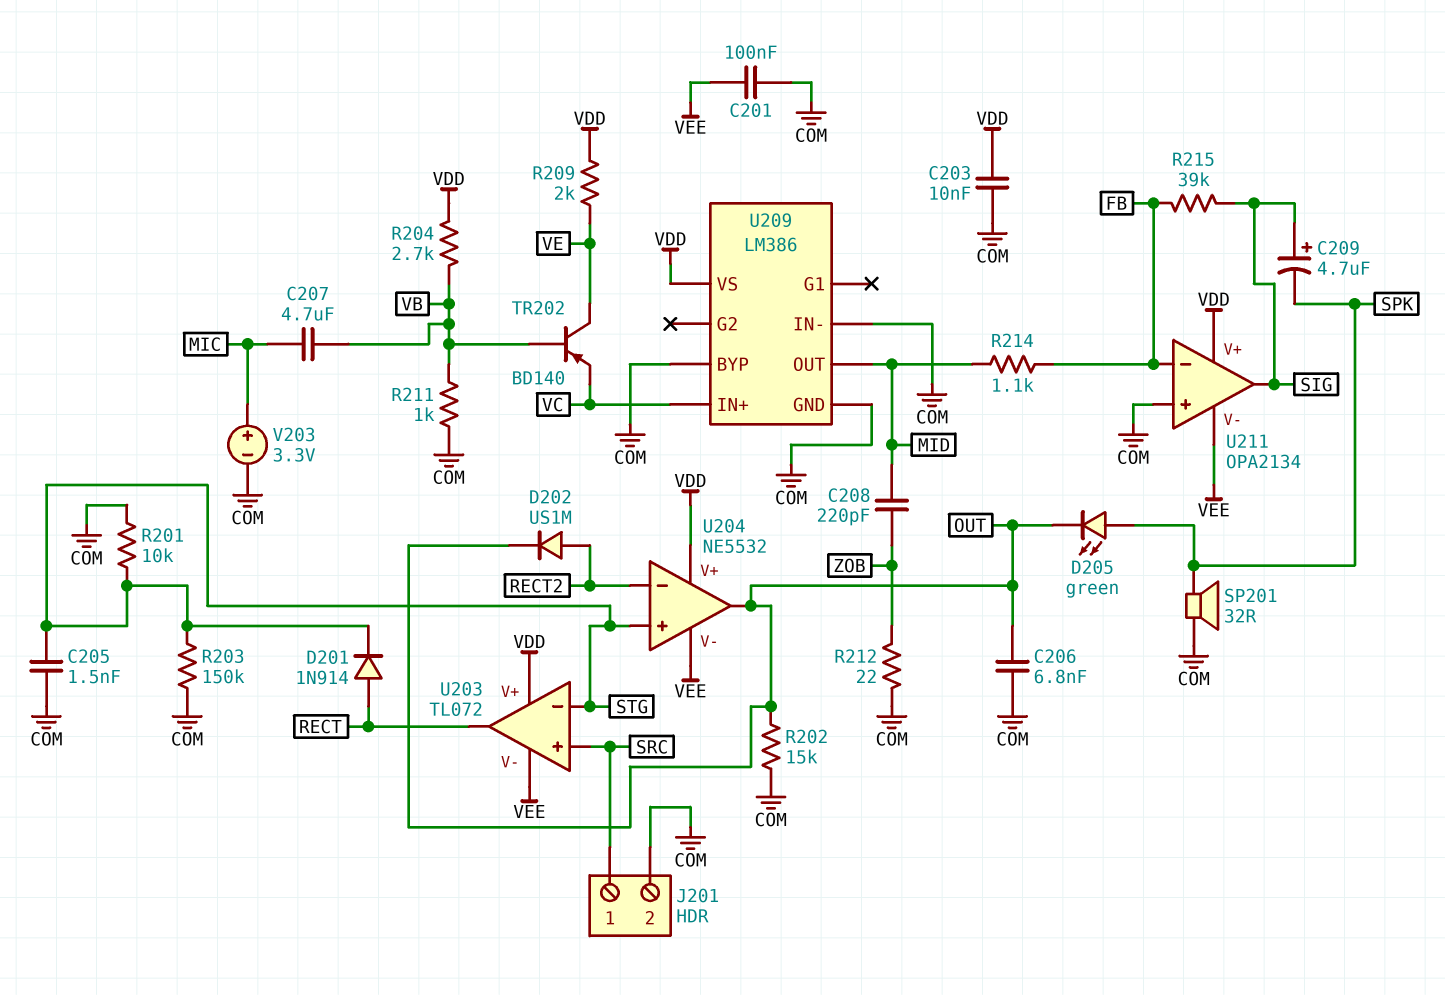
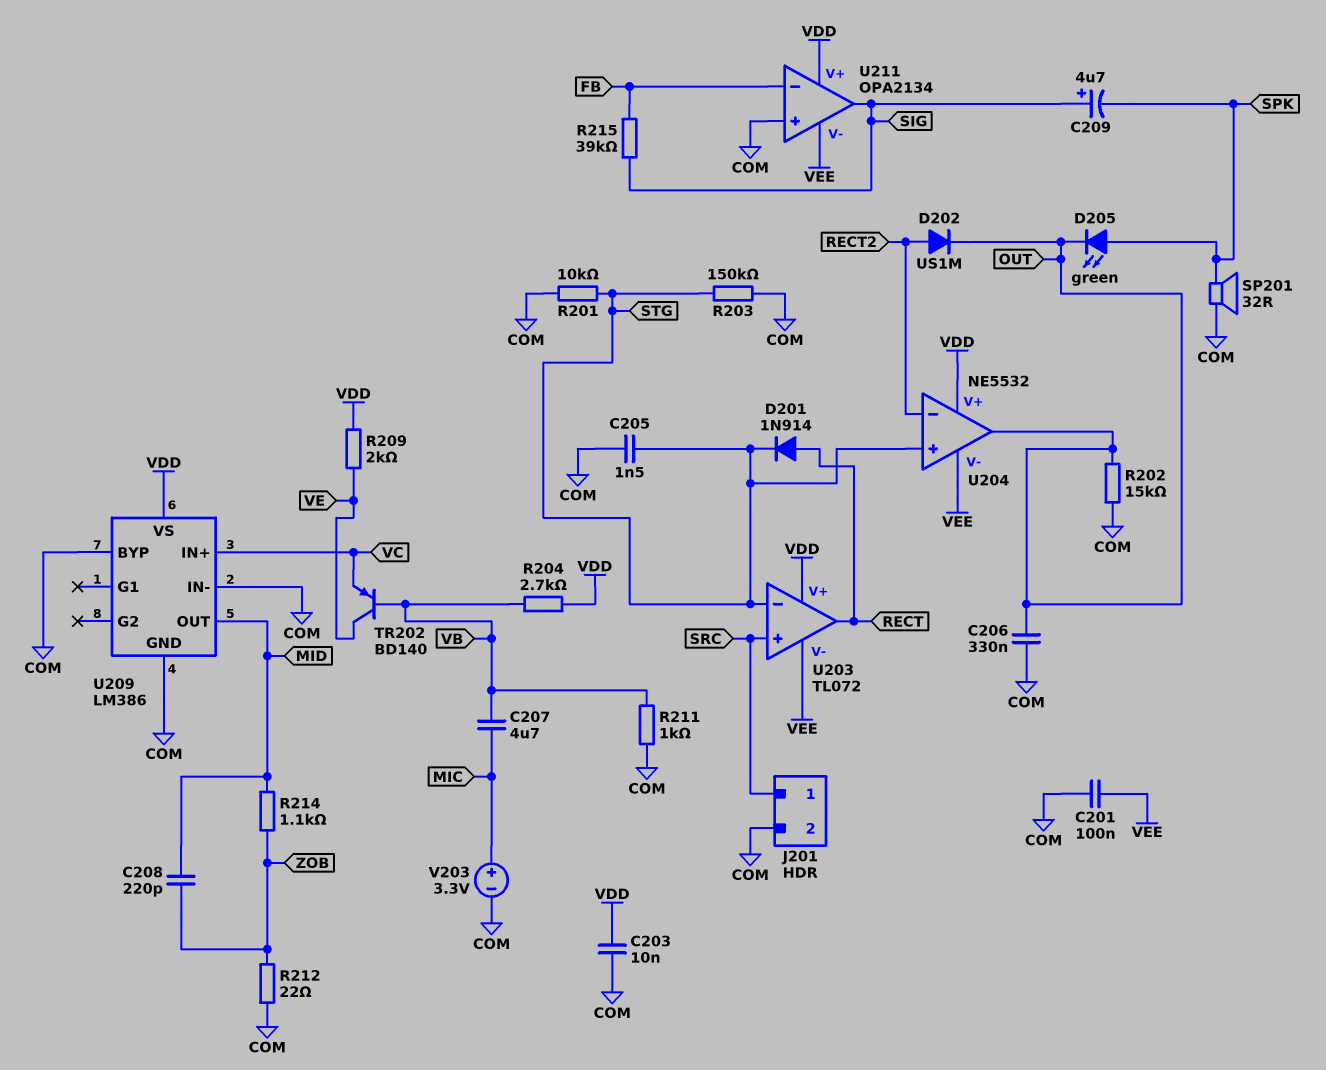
C206: 6.8nF (COM, OUT) -> 330nF (COM, OUT)
R214: 1.1k (FB, MID) -> 1.1k (MID, ZOB)

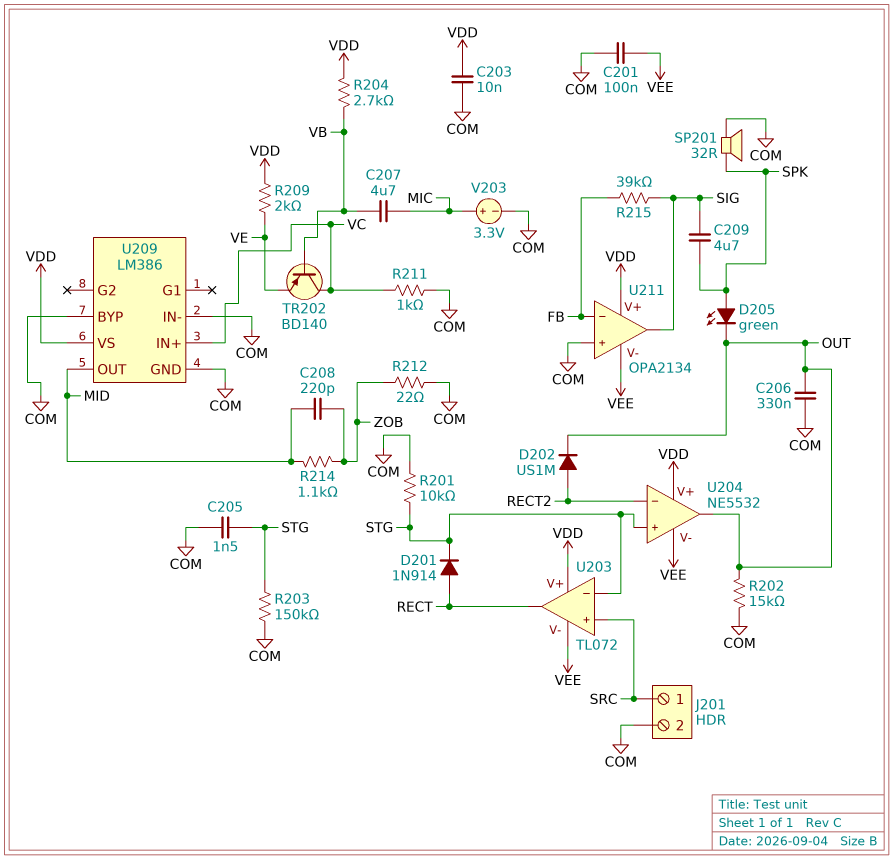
C209: 4.7uF (plus SIG, minus SPK) -> 4.7uF (SIG, SPK)
R211: 1k (COM, VB) -> 1k (COM, VC)
TR202: PNP BD140 (B VB, C VE, E VC) -> PNP BD140 (B VB, C VC, E VE)

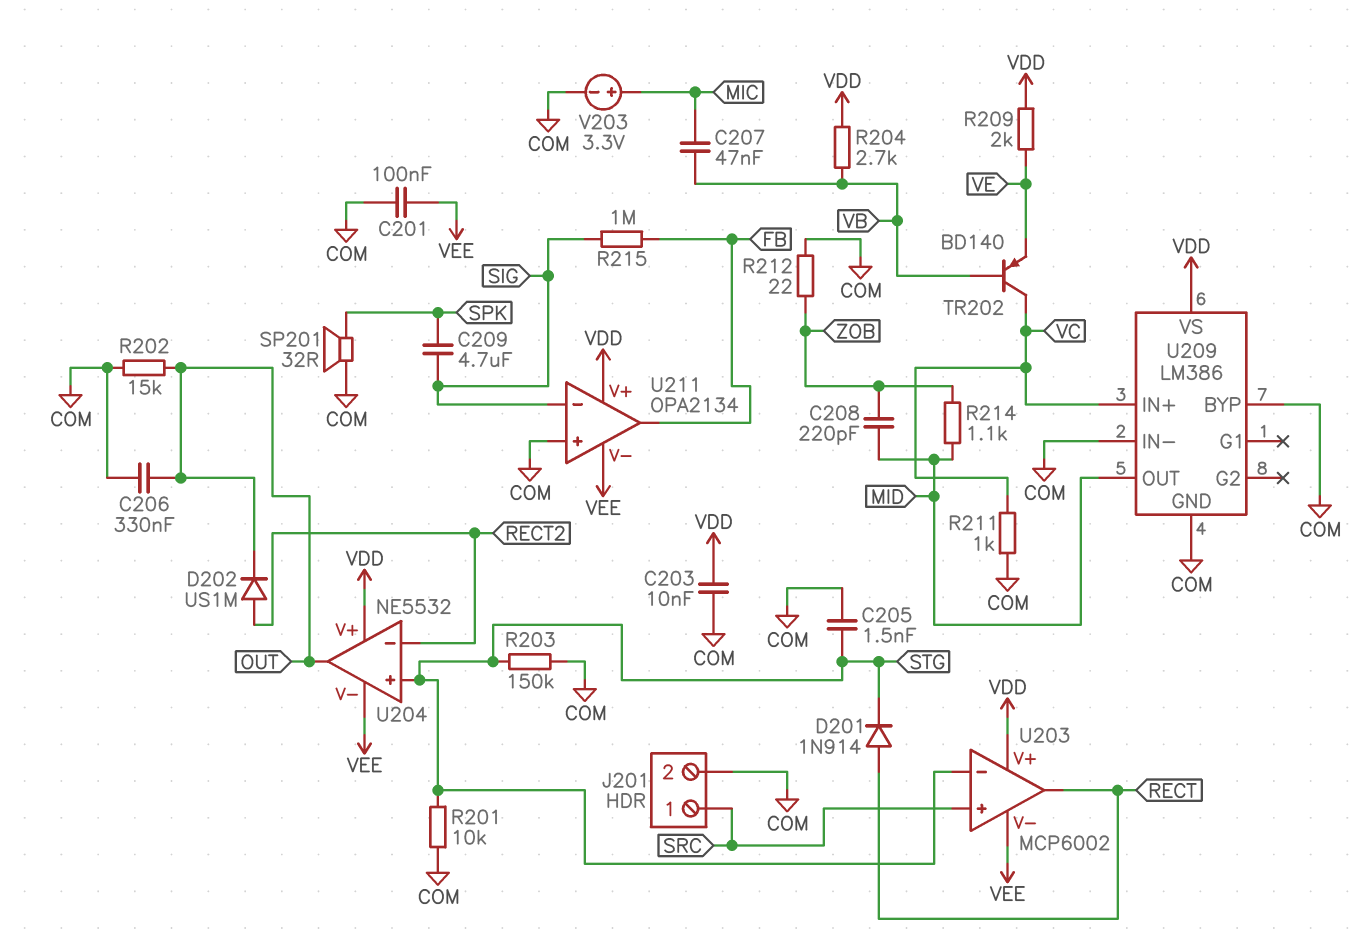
C207: 4.7uF (MIC, VB) -> 47nF (MIC, VB)
D205: LED green (A SPK, K OUT) -> none
R215: 39k (FB, SIG) -> 1M (FB, SIG)
U203: TL072 -> MCP6002
U211 pin in-: FB -> SIG
U211 pin out: SIG -> FB

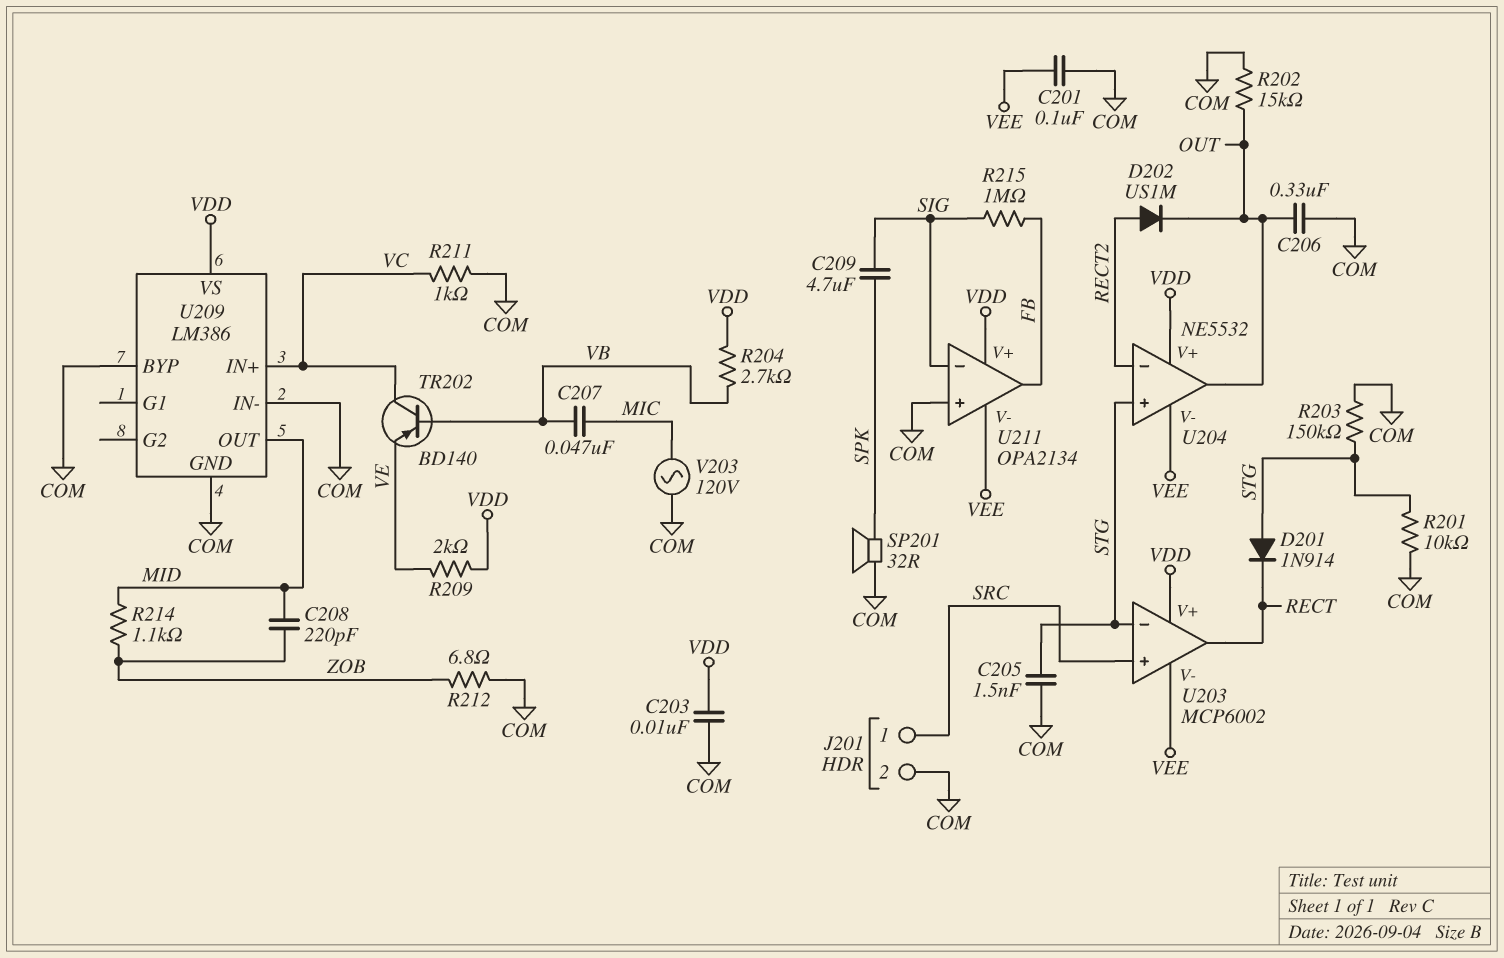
D201: diode 1N914 (A RECT, K STG) -> diode 1N914 (A STG, K RECT)
R212: 22 (COM, ZOB) -> 6.8 (COM, ZOB)
V203: 3.3V (plus MIC, minus COM) -> AC 120V (COM, MIC)

